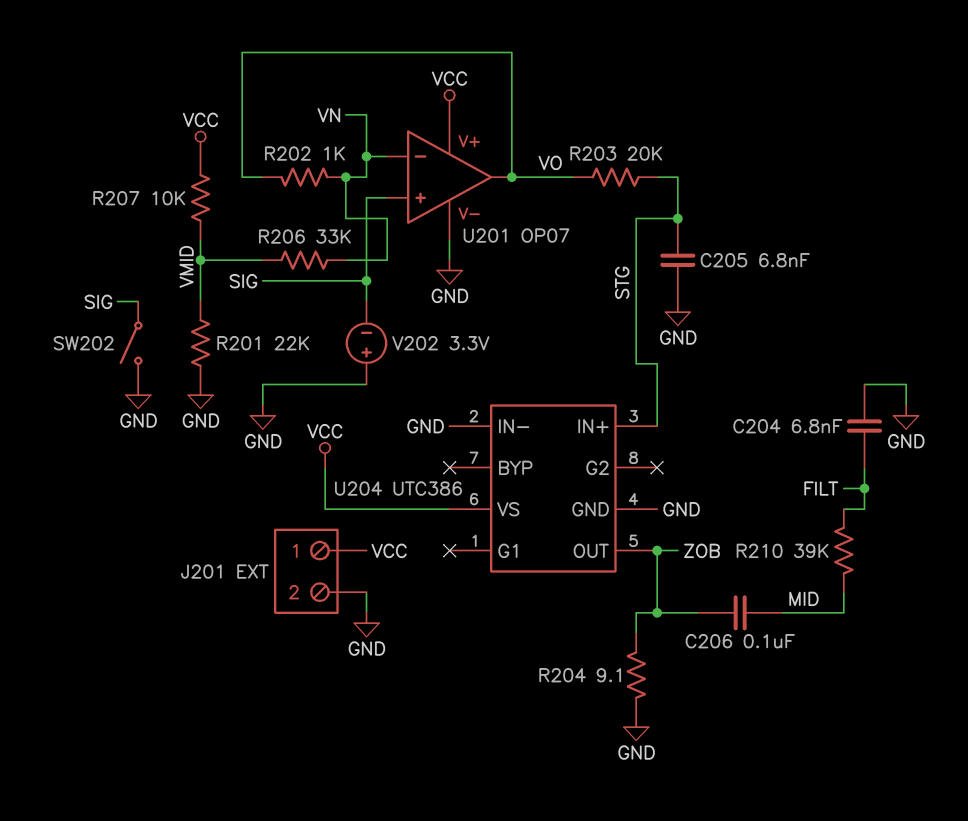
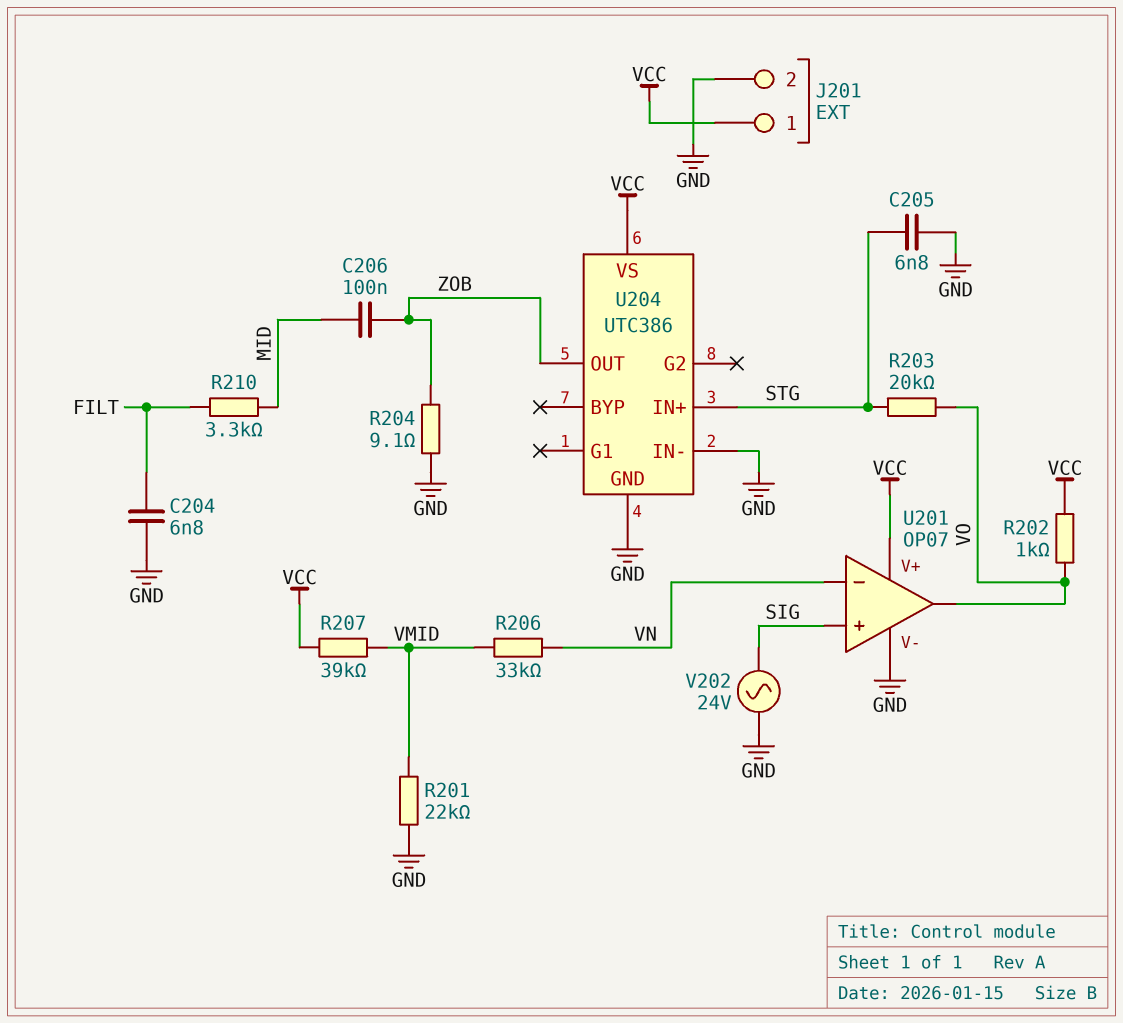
R202: 1k (VN, VO) -> 1k (VCC, VO)
R207: 10k (VCC, VMID) -> 39k (VCC, VMID)
R210: 39k (FILT, MID) -> 3.3k (FILT, MID)
SW202: switch (GND, SIG) -> none
V202: 3.3V (plus GND, minus SIG) -> AC 24V (GND, SIG)

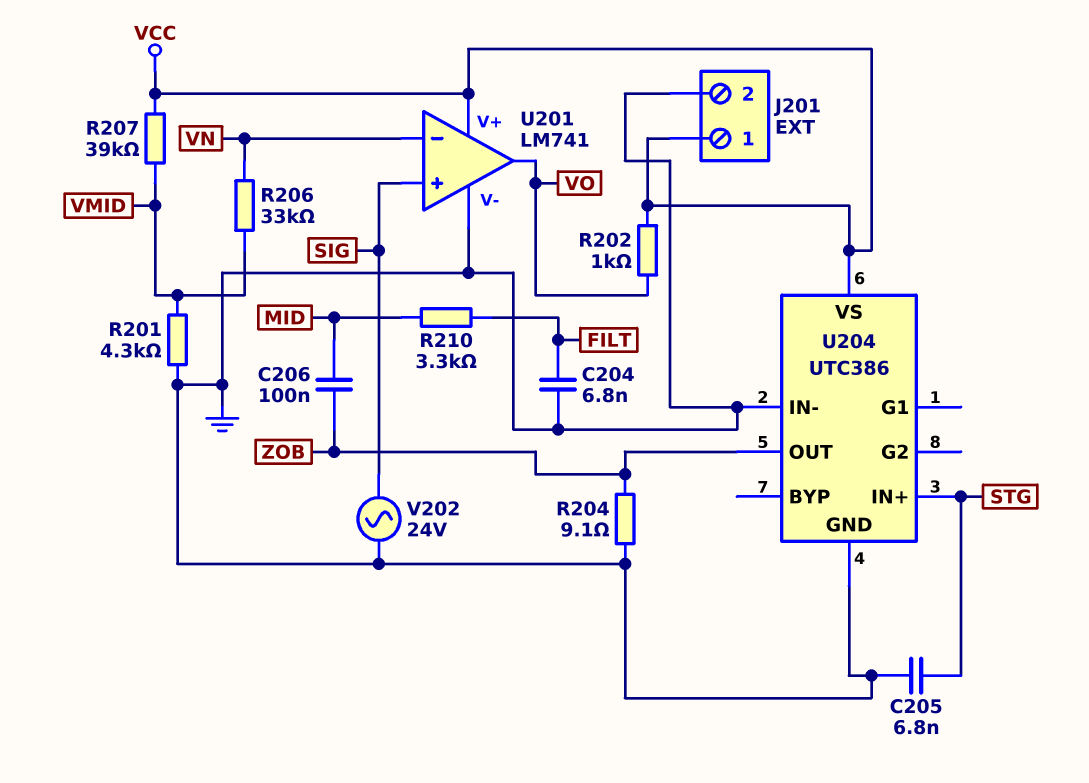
R201: 22k (GND, VMID) -> 4.3k (GND, VMID)
R203: 20k (STG, VO) -> none
U201: OP07 -> LM741

